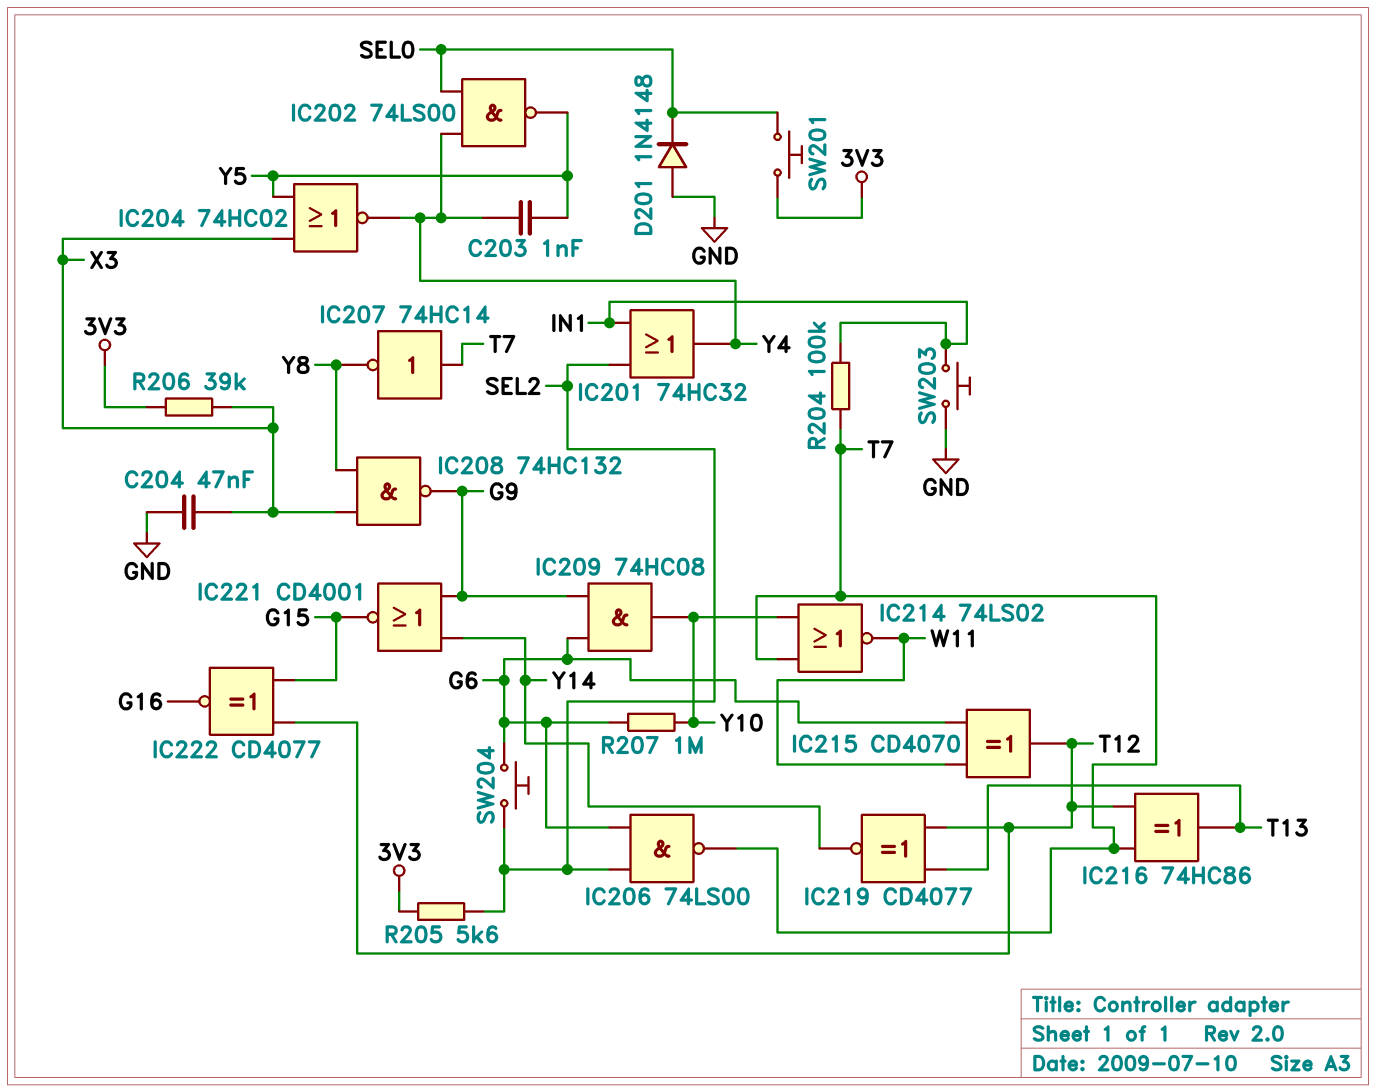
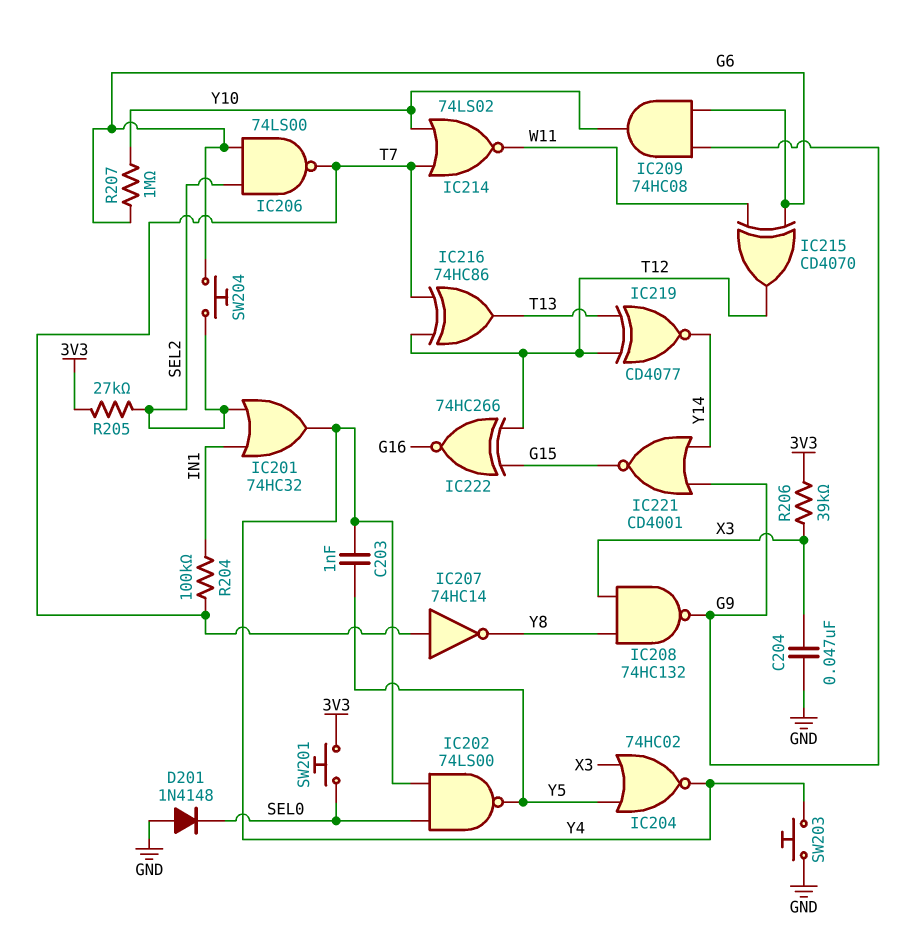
IC222: XNOR CD4077 (in G15, in T12, out G16) -> XNOR 74HC266 (in G15, in T12, out G16)
R205: 5.6k (3V3, SEL2) -> 27k (3V3, SEL2)
SW203: button (GND, IN1) -> button (GND, Y4)

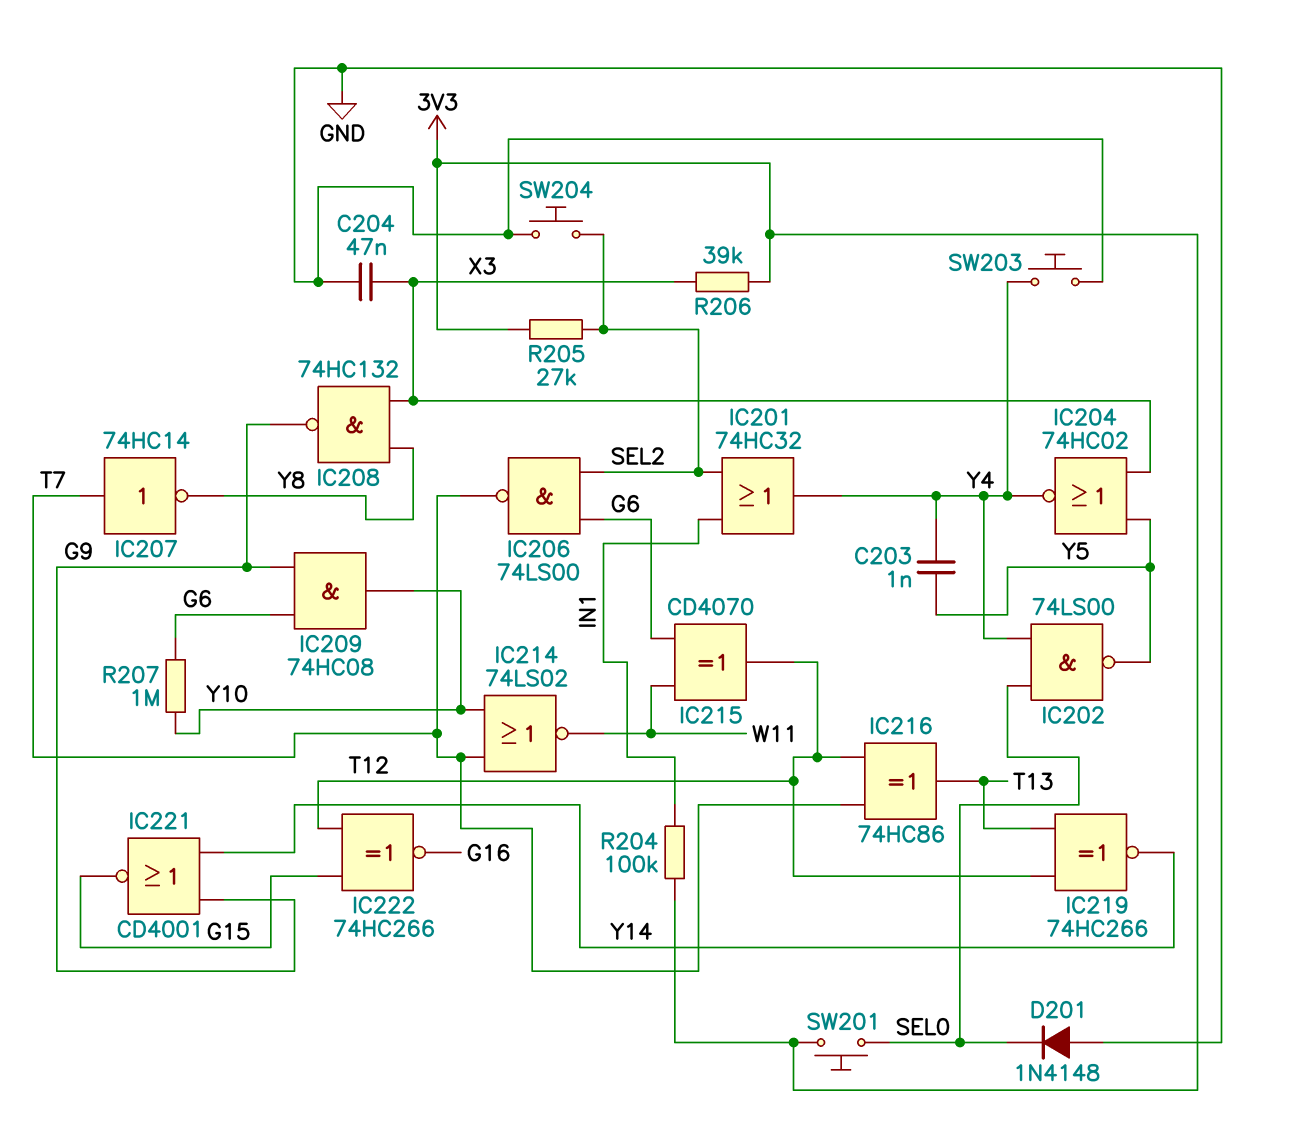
IC219: XNOR CD4077 (in T12, in T13, out Y14) -> XNOR 74HC266 (in T12, in T13, out Y14)
R204: 100k (IN1, T7) -> 100k (3V3, IN1)
SW204: button (G6, SEL2) -> button (GND, SEL2)

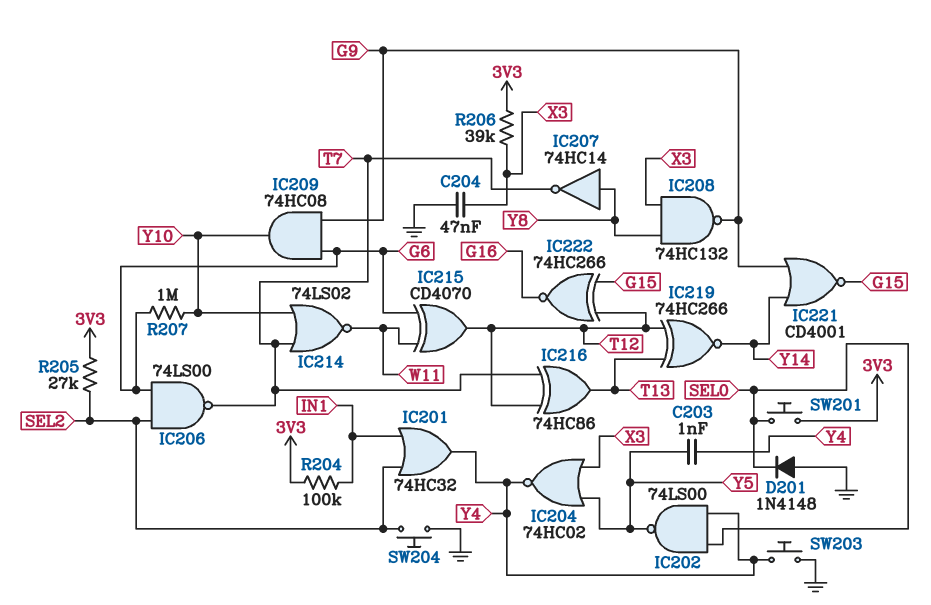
IC207: NOT 74HC14 (in T7, out Y8) -> NOT 74HC14 (in Y8, out T7)

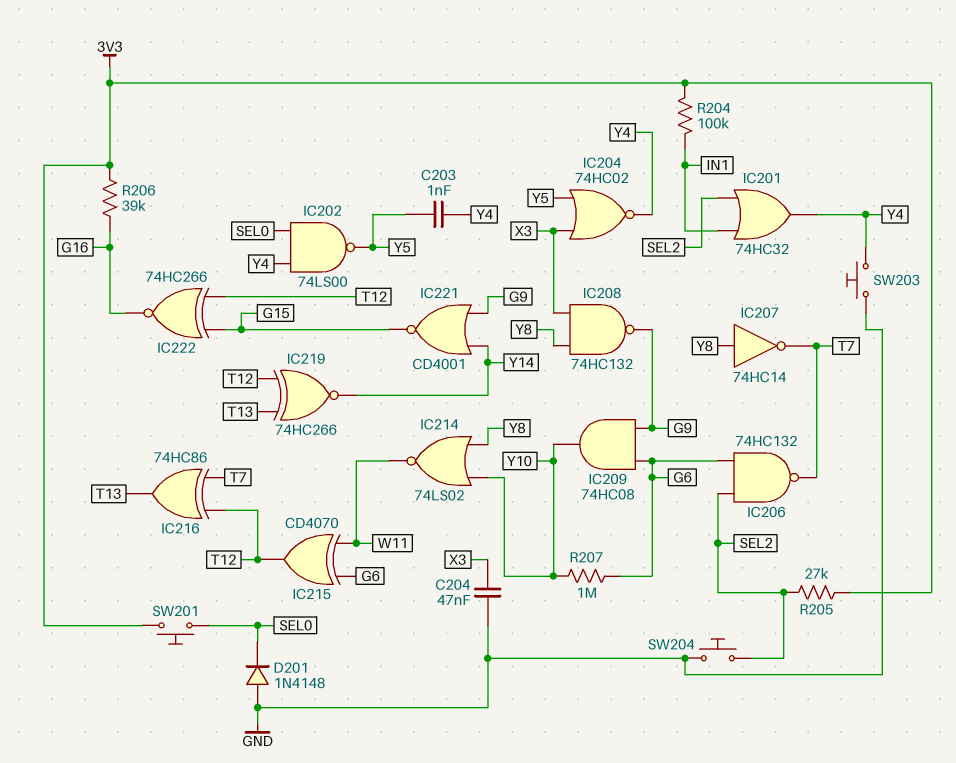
IC206: NAND 74LS00 (in G6, in SEL2, out T7) -> NAND 74HC132 (in G6, in SEL2, out T7)
IC214: NOR 74LS02 (in T7, in Y10, out W11) -> NOR 74LS02 (in Y8, in Y10, out W11)
R206: 39k (3V3, X3) -> 39k (3V3, G16)

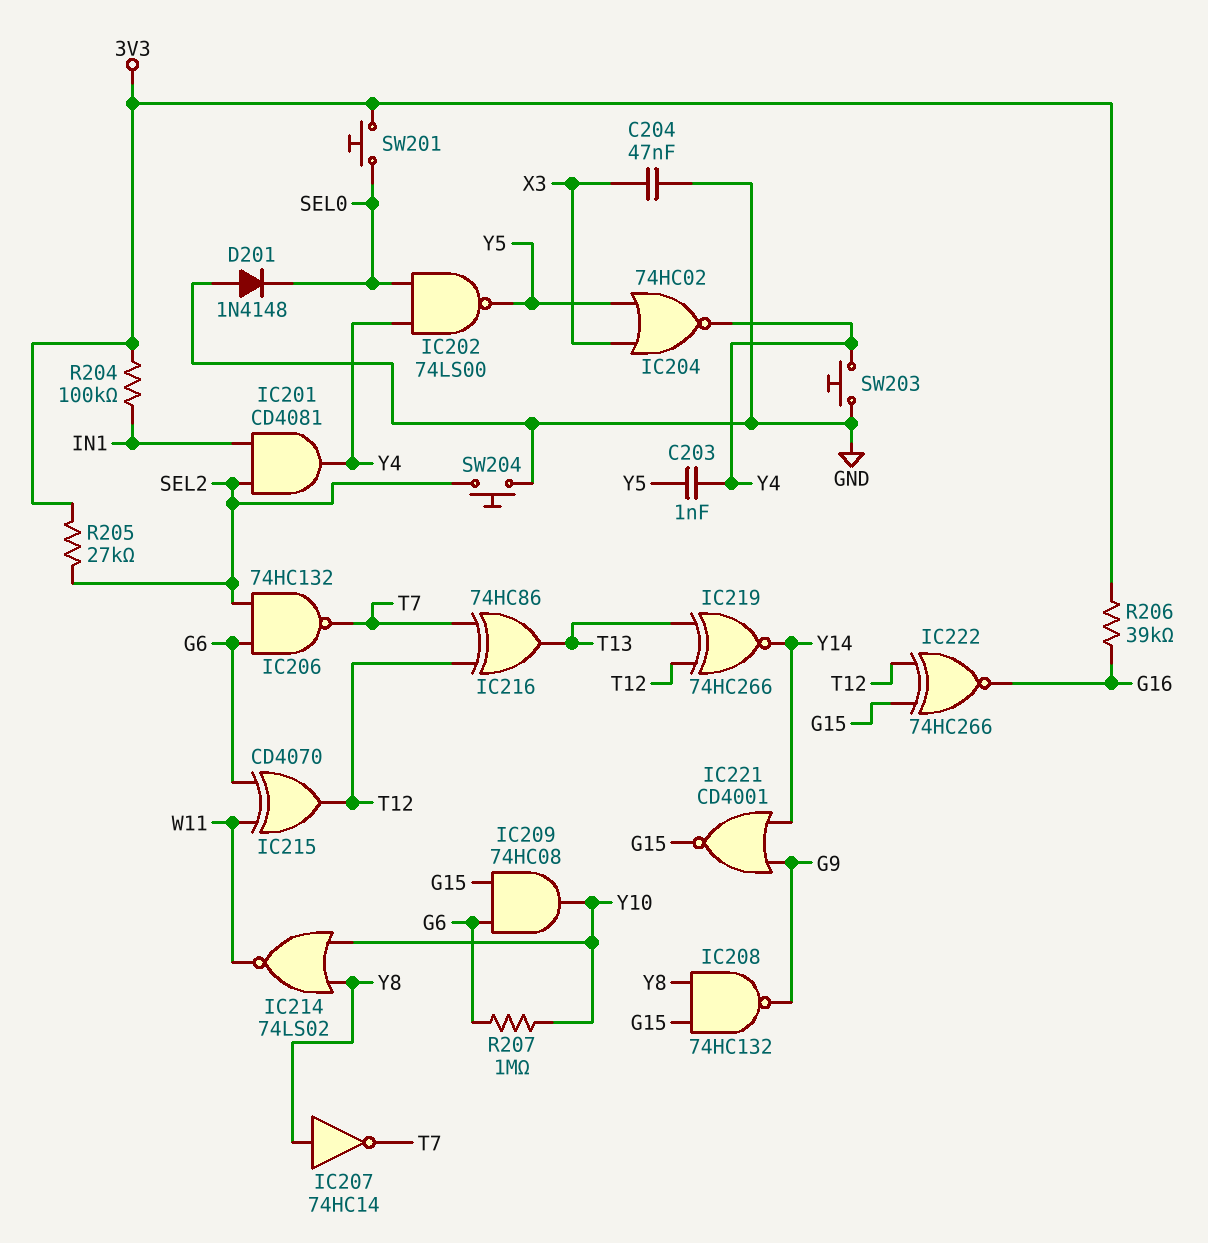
IC201: OR 74HC32 (in IN1, in SEL2, out Y4) -> AND CD4081 (in IN1, in SEL2, out Y4)
IC208: NAND 74HC132 (in X3, in Y8, out G9) -> NAND 74HC132 (in G15, in Y8, out G9)
IC209: AND 74HC08 (in G6, in G9, out Y10) -> AND 74HC08 (in G6, in G15, out Y10)

